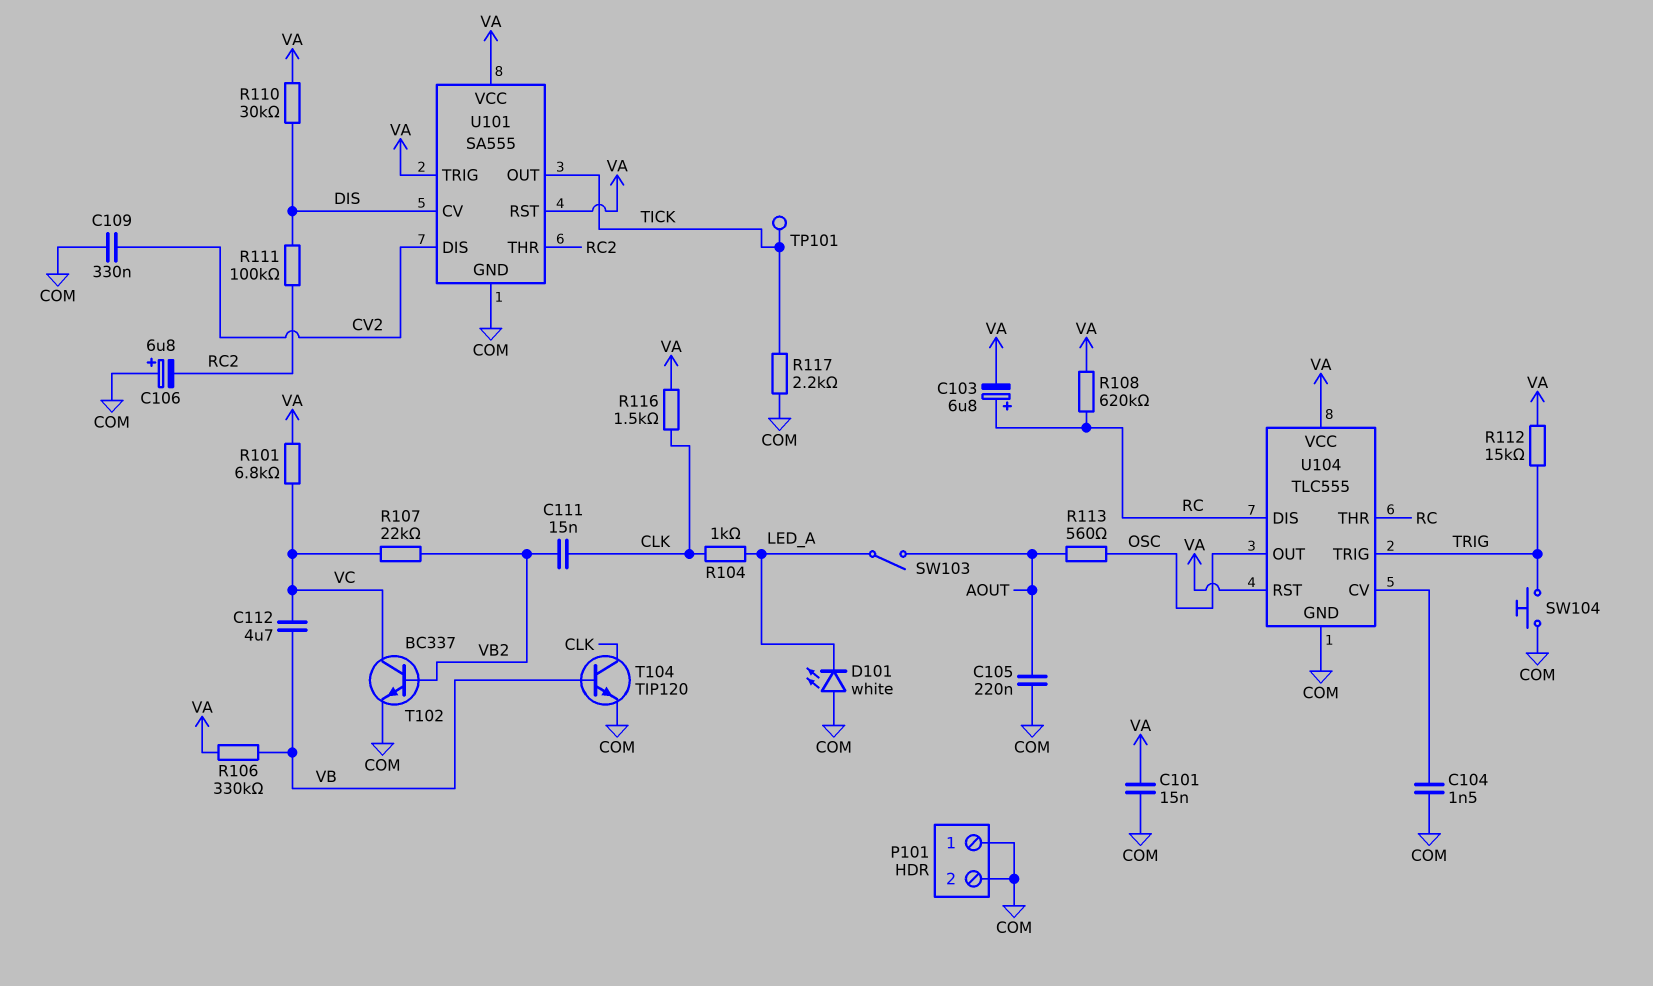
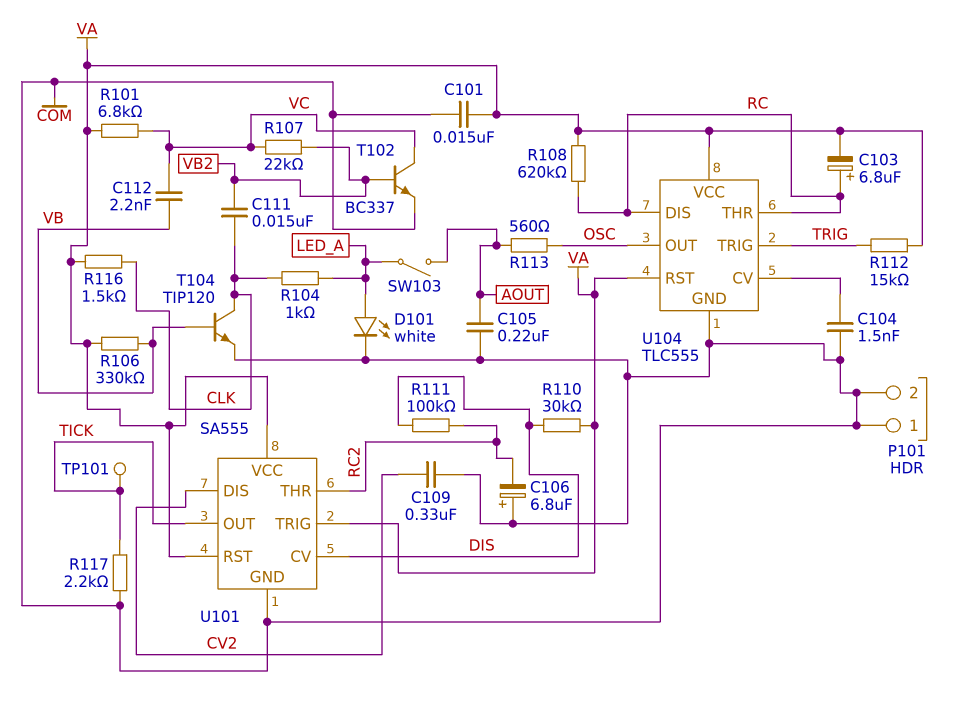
C112: 4.7uF (VB, VC) -> 2.2nF (VB, VC)
D101: LED white (A COM, K LED_A) -> LED white (A LED_A, K COM)
SW104: button (COM, TRIG) -> none

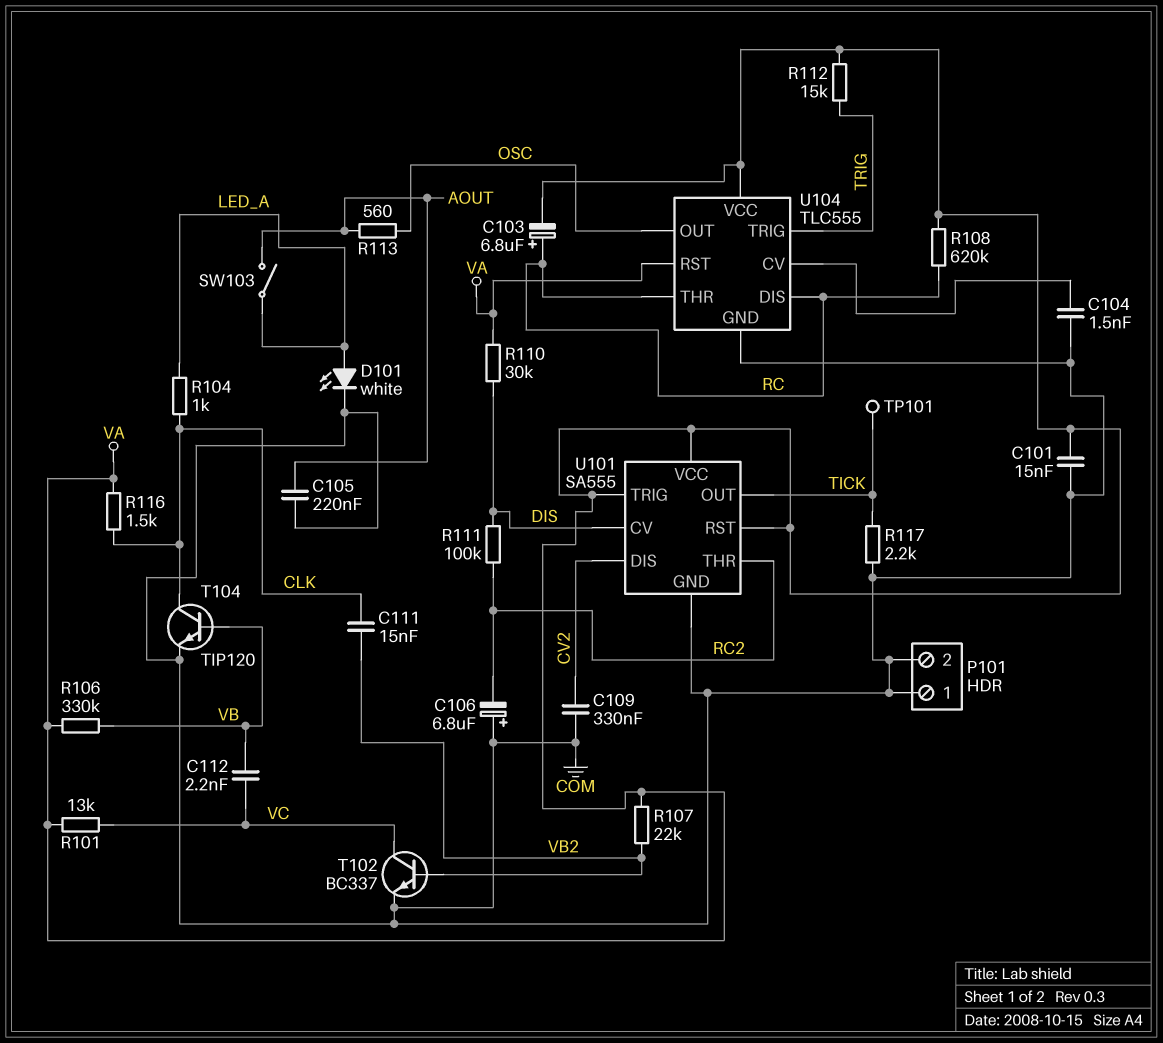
R101: 6.8k (VA, VC) -> 13k (VA, VC)
R107: 22k (VB2, VC) -> 22k (VA, VB2)

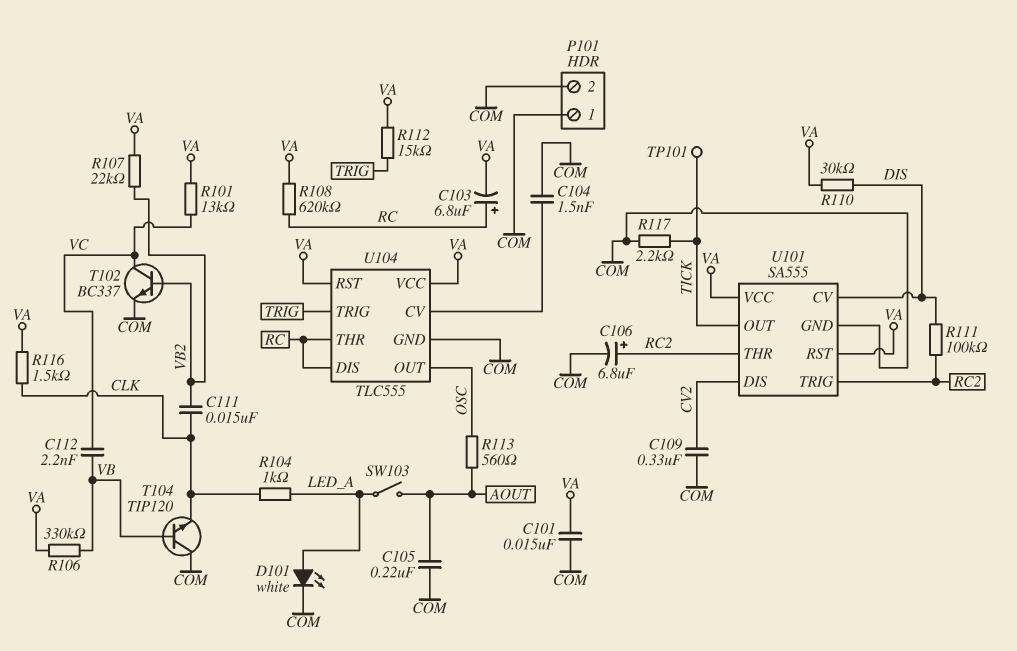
C106: 6.8uF (plus COM, minus RC2) -> 6.8uF (plus RC2, minus COM)
T104: NPN TIP120 (B VB, C CLK, E COM) -> NPN TIP120 (B VB, C COM, E CLK)
U101 pin TRIG: VA -> RC2

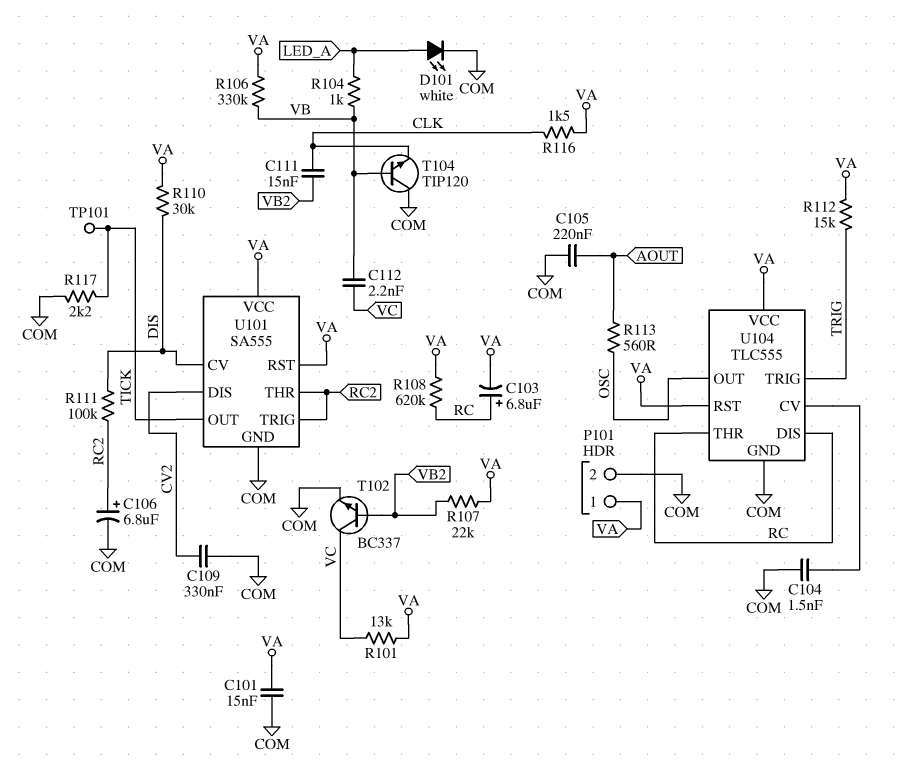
P101 pin 1: COM -> VA
R104: 1k (CLK, LED_A) -> 1k (LED_A, VB)
SW103: switch (AOUT, LED_A) -> none

